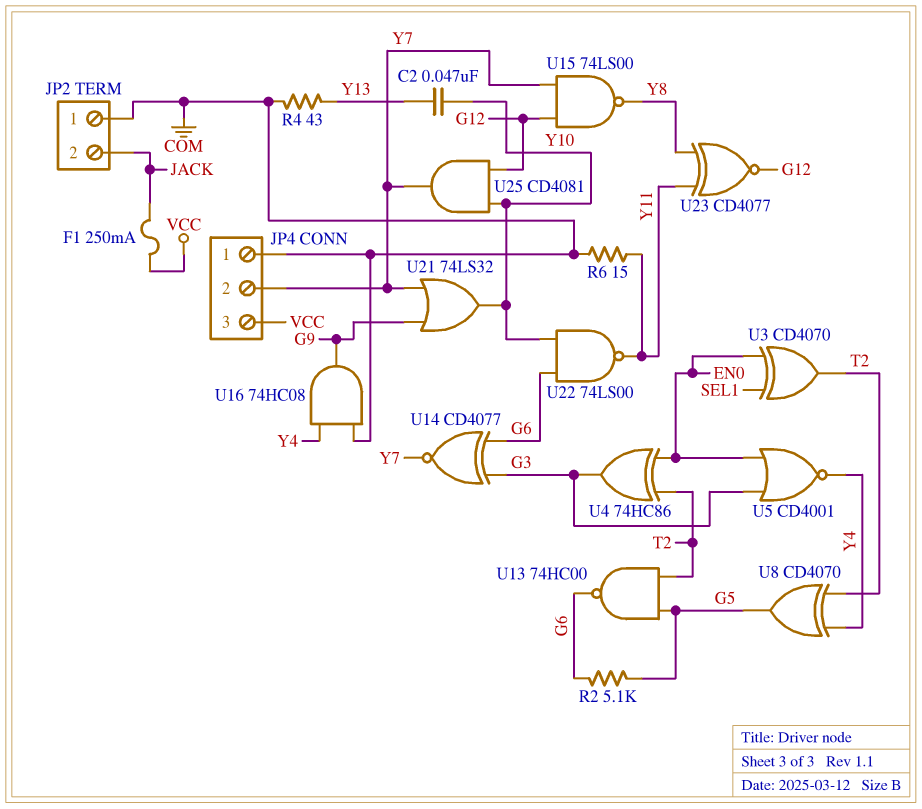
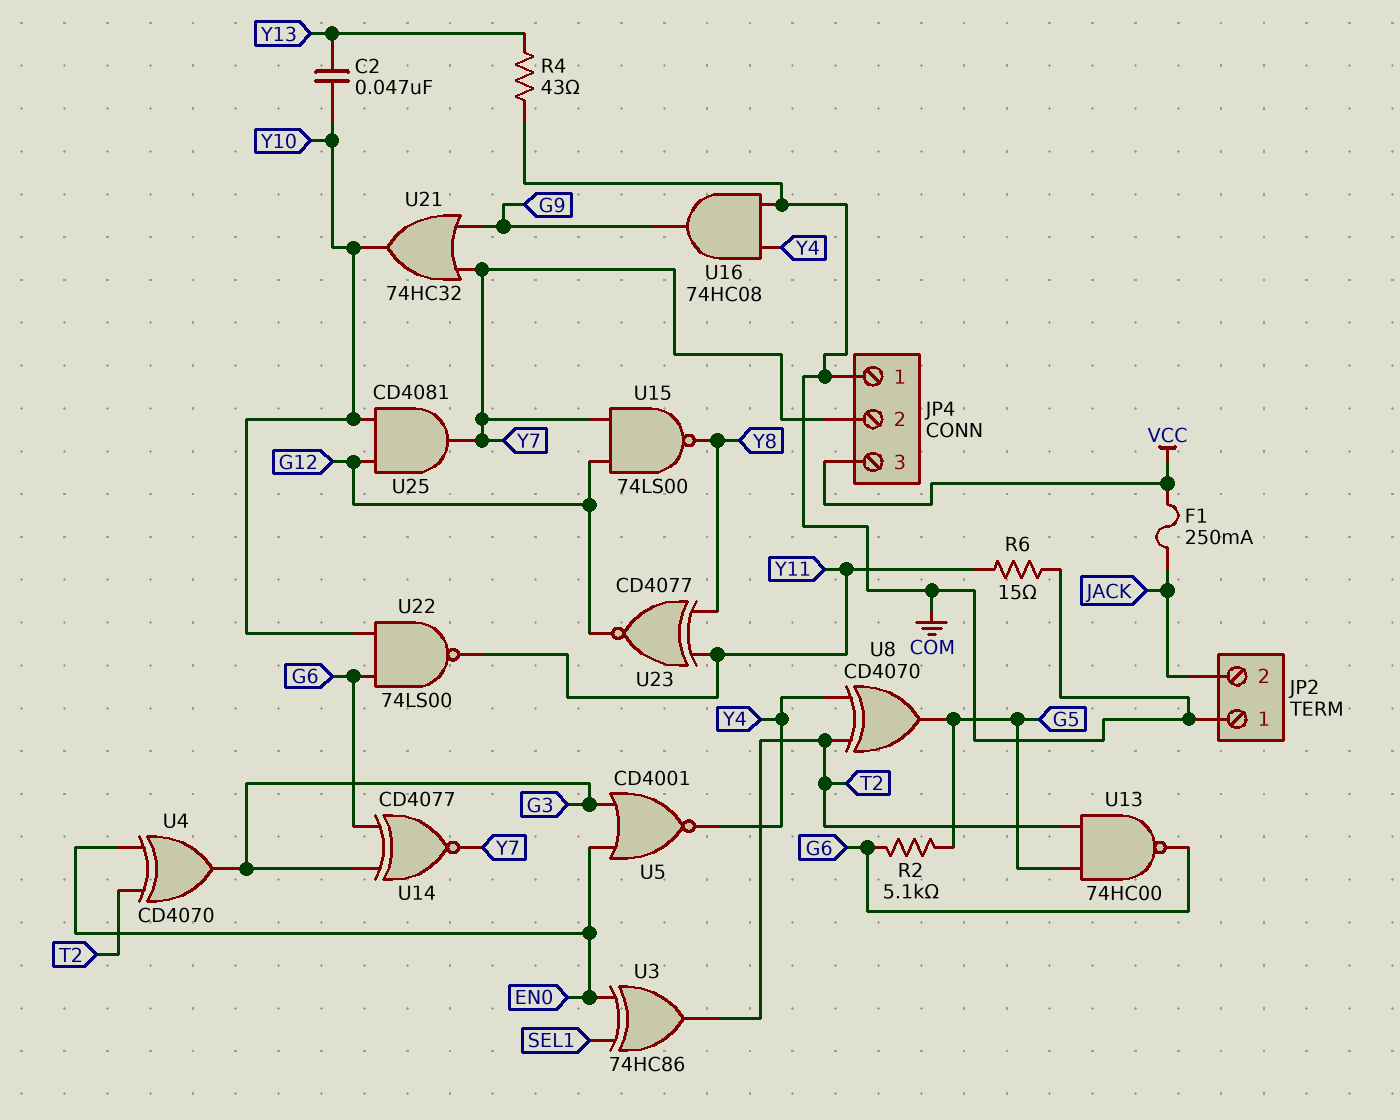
U3: XOR CD4070 (in EN0, in SEL1, out T2) -> XOR 74HC86 (in EN0, in SEL1, out T2)
U4: XOR 74HC86 (in EN0, in T2, out G3) -> XOR CD4070 (in EN0, in T2, out G3)
U21: OR 74LS32 (in G9, in Y7, out Y10) -> OR 74HC32 (in G9, in Y7, out Y10)

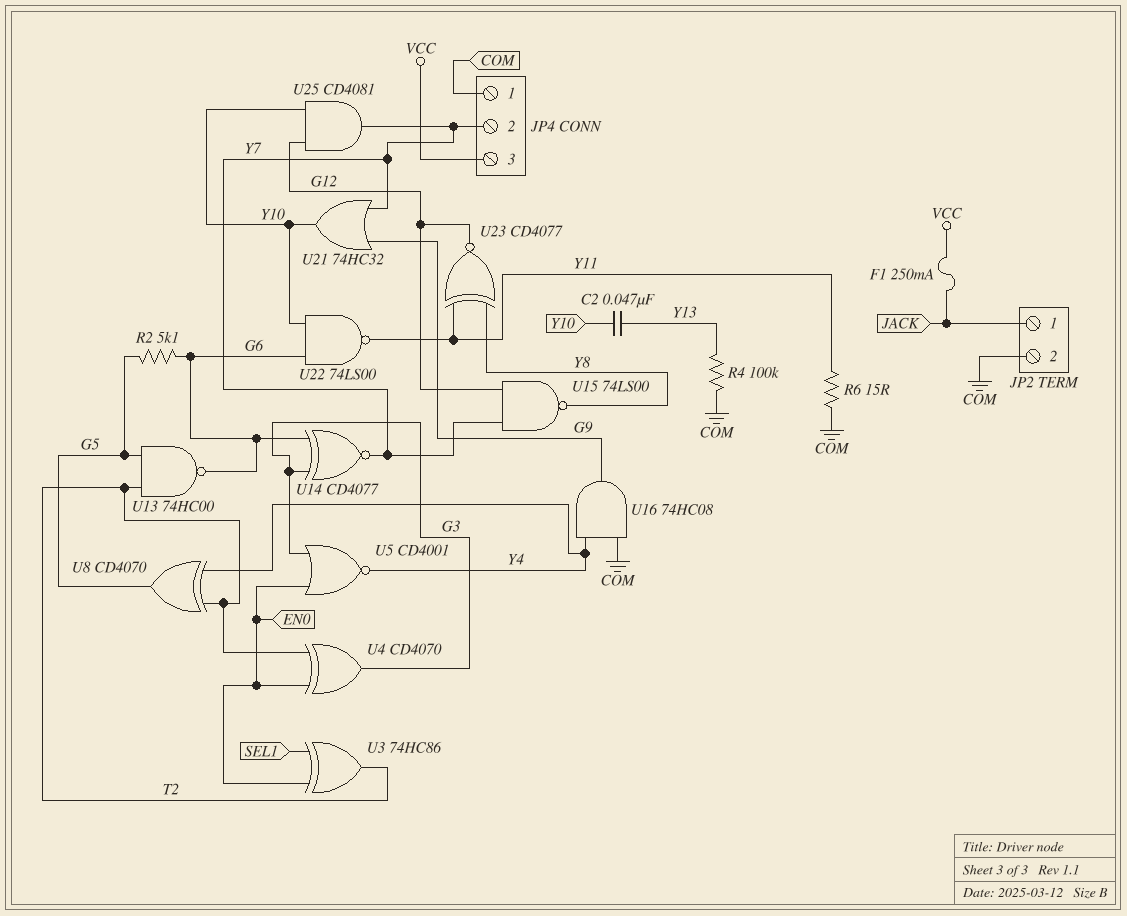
JP2 pin 1: COM -> JACK
JP2 pin 2: JACK -> COM
R4: 43 (COM, Y13) -> 100k (COM, Y13)

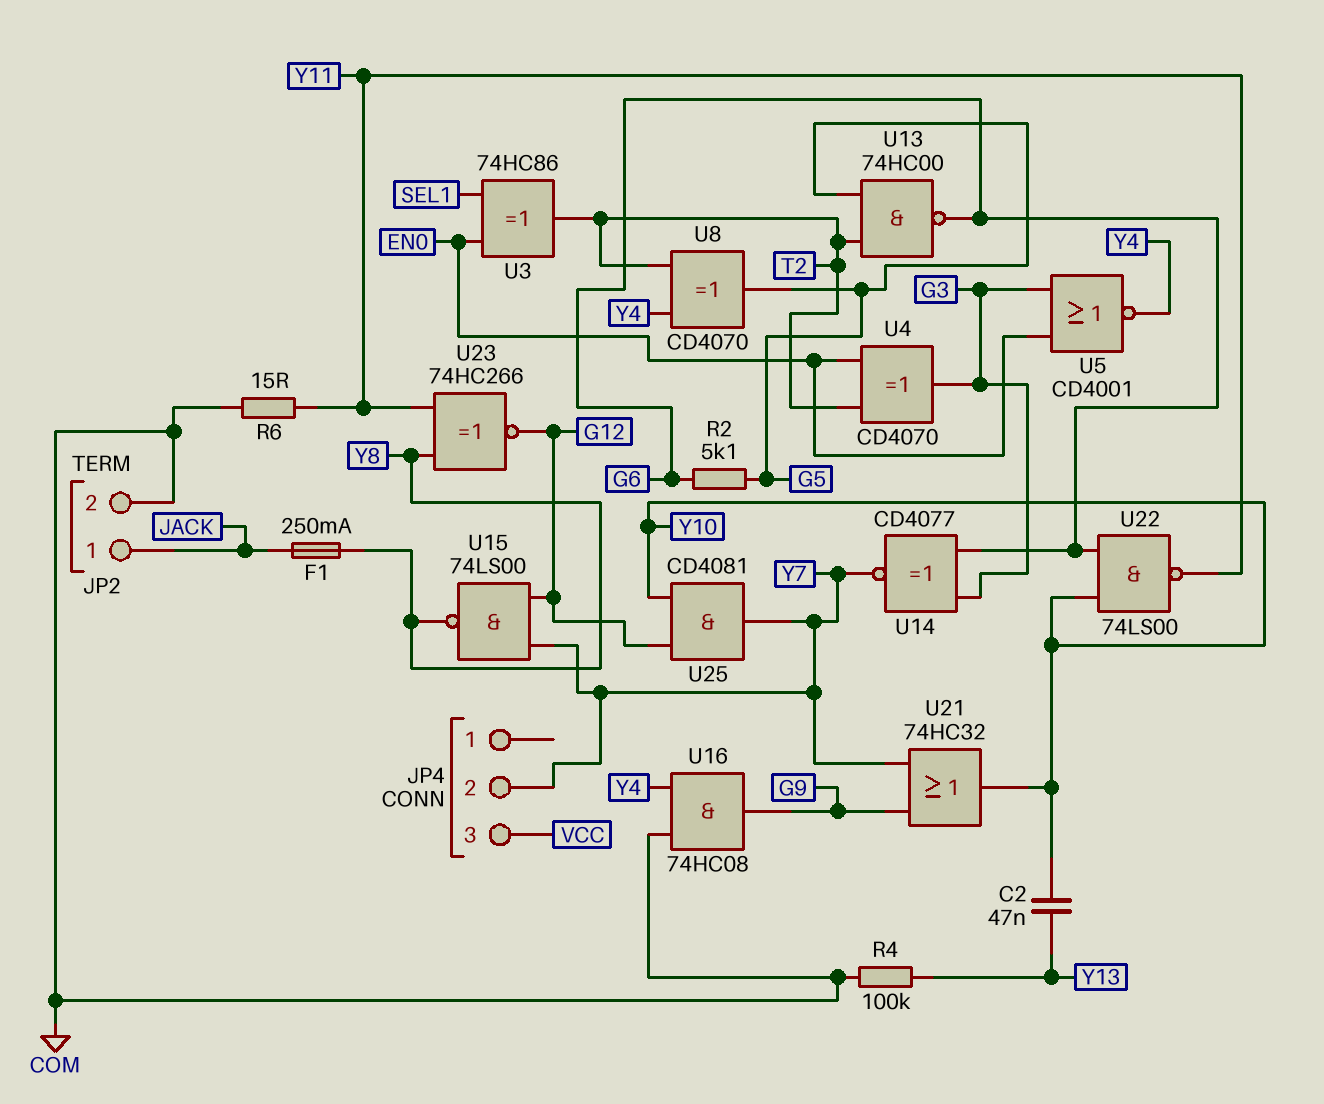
F1: 250mA (JACK, VCC) -> 250mA (JACK, Y8)
JP4 pin 1: COM -> none
U23: XNOR CD4077 (in Y8, in Y11, out G12) -> XNOR 74HC266 (in Y8, in Y11, out G12)

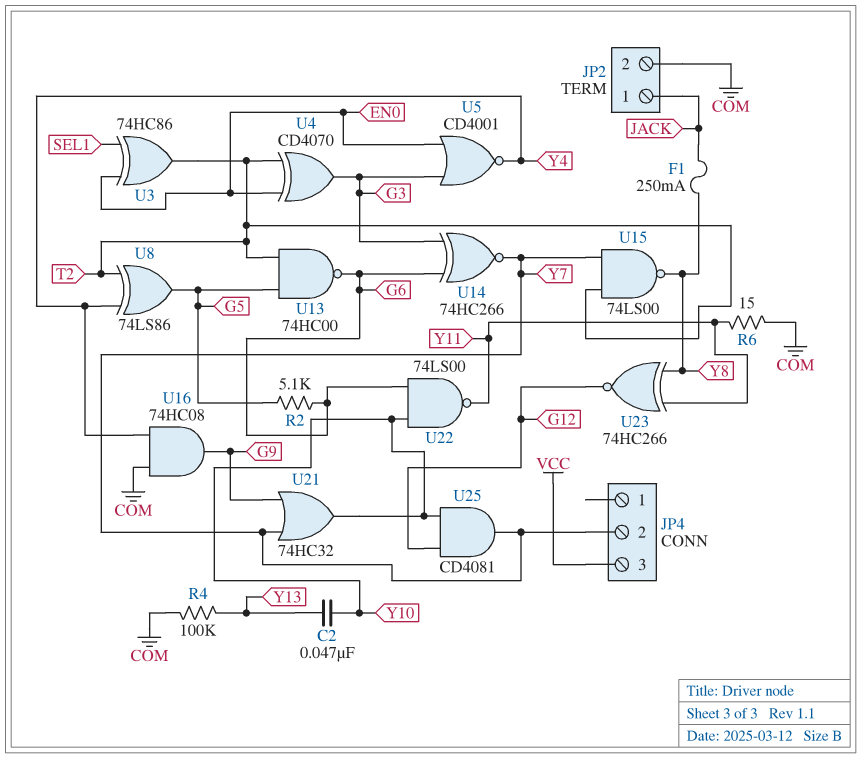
U8: XOR CD4070 (in T2, in Y4, out G5) -> XOR 74LS86 (in T2, in Y4, out G5)
U14: XNOR CD4077 (in G3, in G6, out Y7) -> XNOR 74HC266 (in G3, in G6, out Y7)
U15: NAND 74LS00 (in G12, in Y7, out Y8) -> NAND 74LS00 (in T2, in Y7, out Y8)

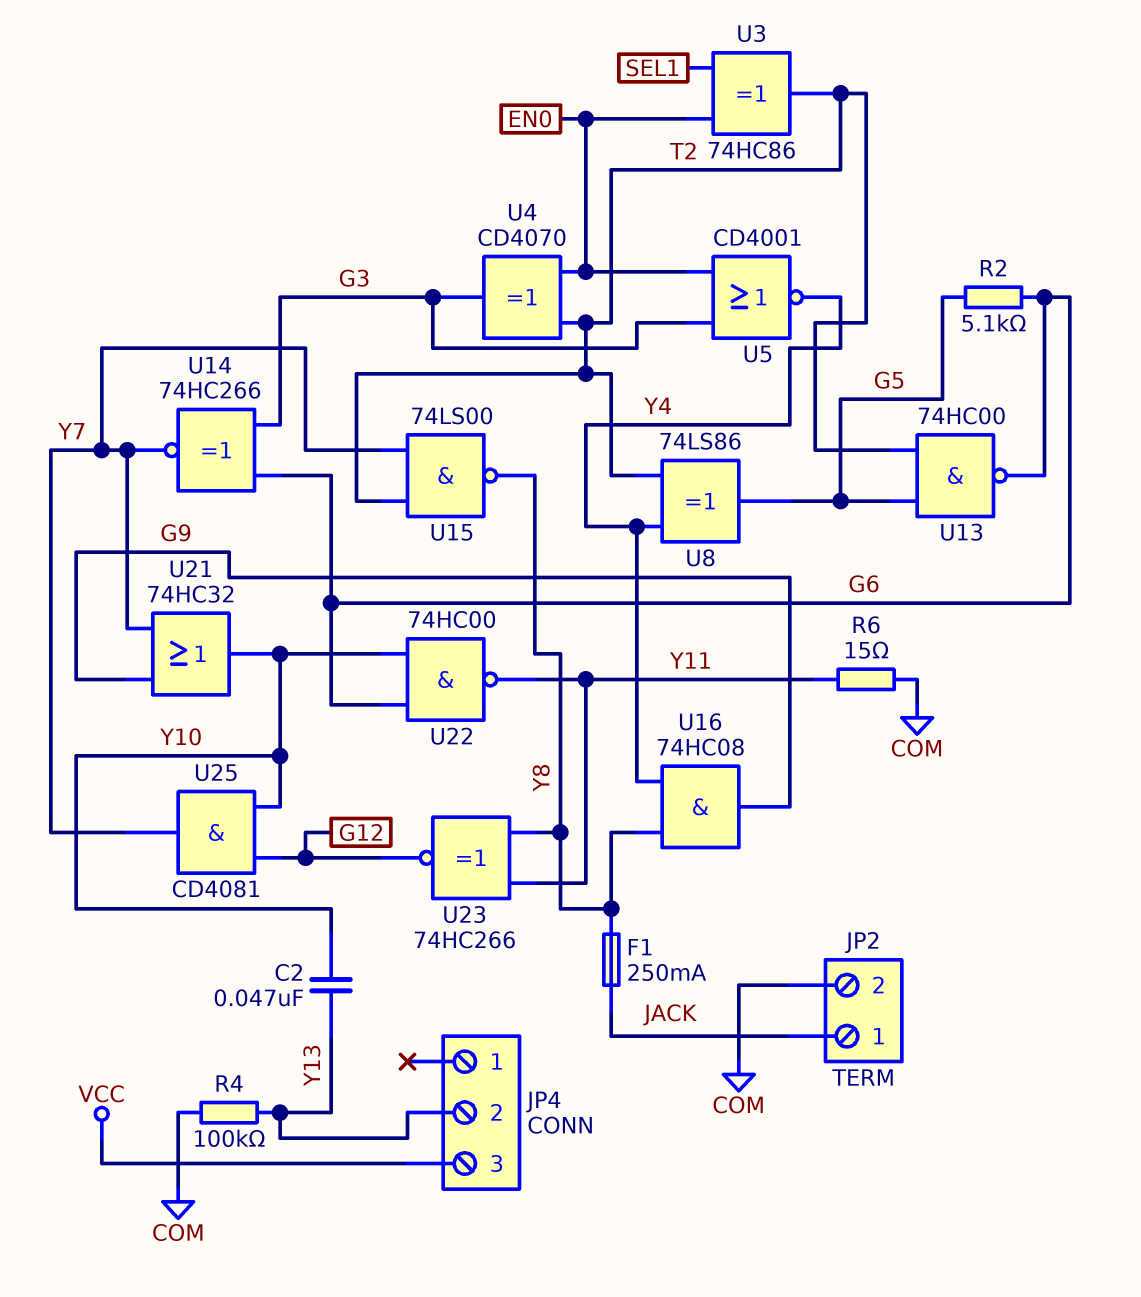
JP4 pin 2: Y7 -> Y13
U16: AND 74HC08 (in COM, in Y4, out G9) -> AND 74HC08 (in Y4, in Y8, out G9)
U22: NAND 74LS00 (in G6, in Y10, out Y11) -> NAND 74HC00 (in G6, in Y10, out Y11)

